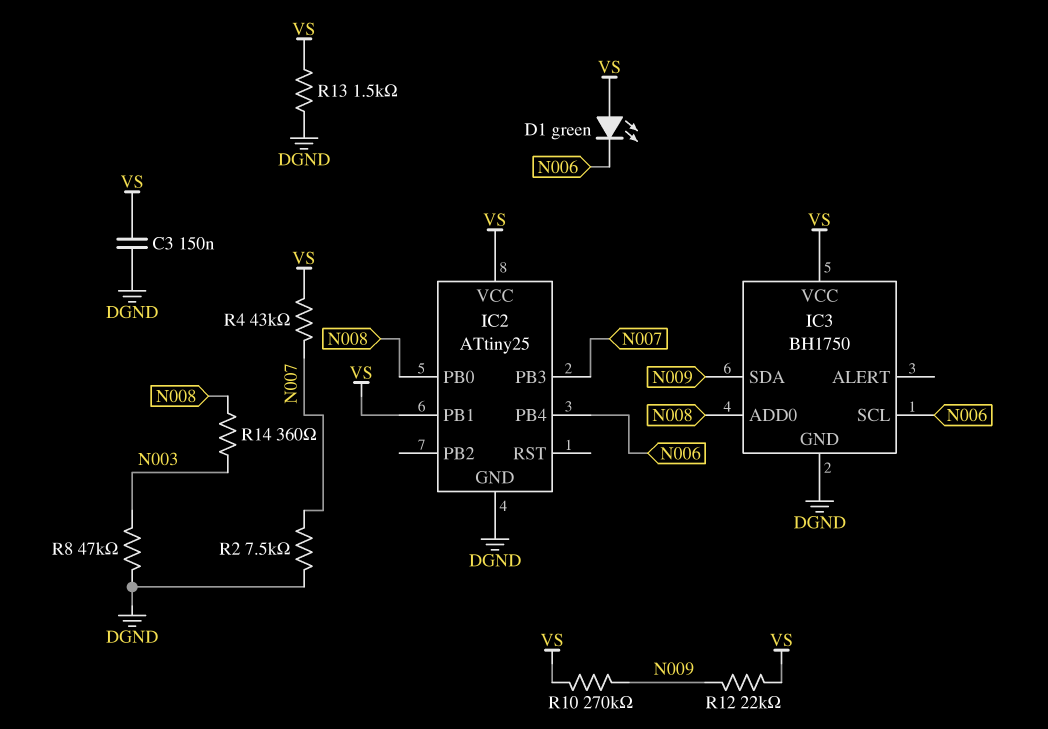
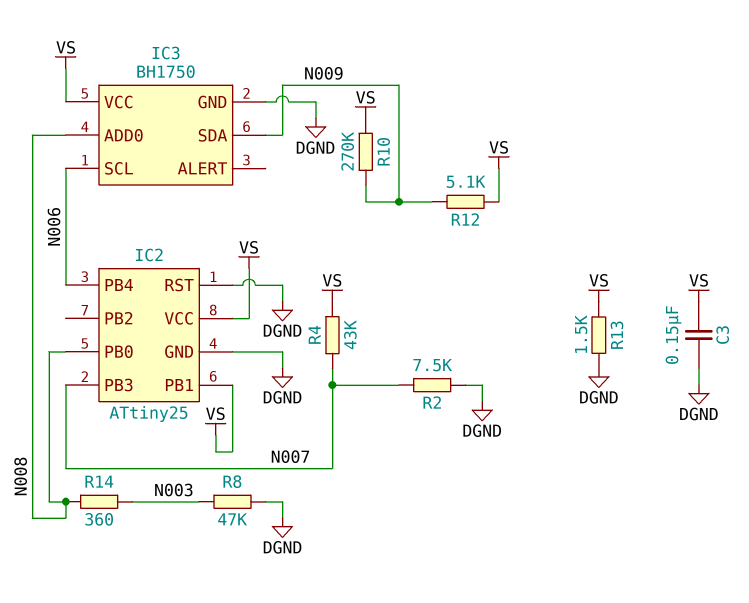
D1: LED green (A VS, K N006) -> none
IC2 pin RST: none -> DGND
R12: 22k (N009, VS) -> 5.1k (N009, VS)

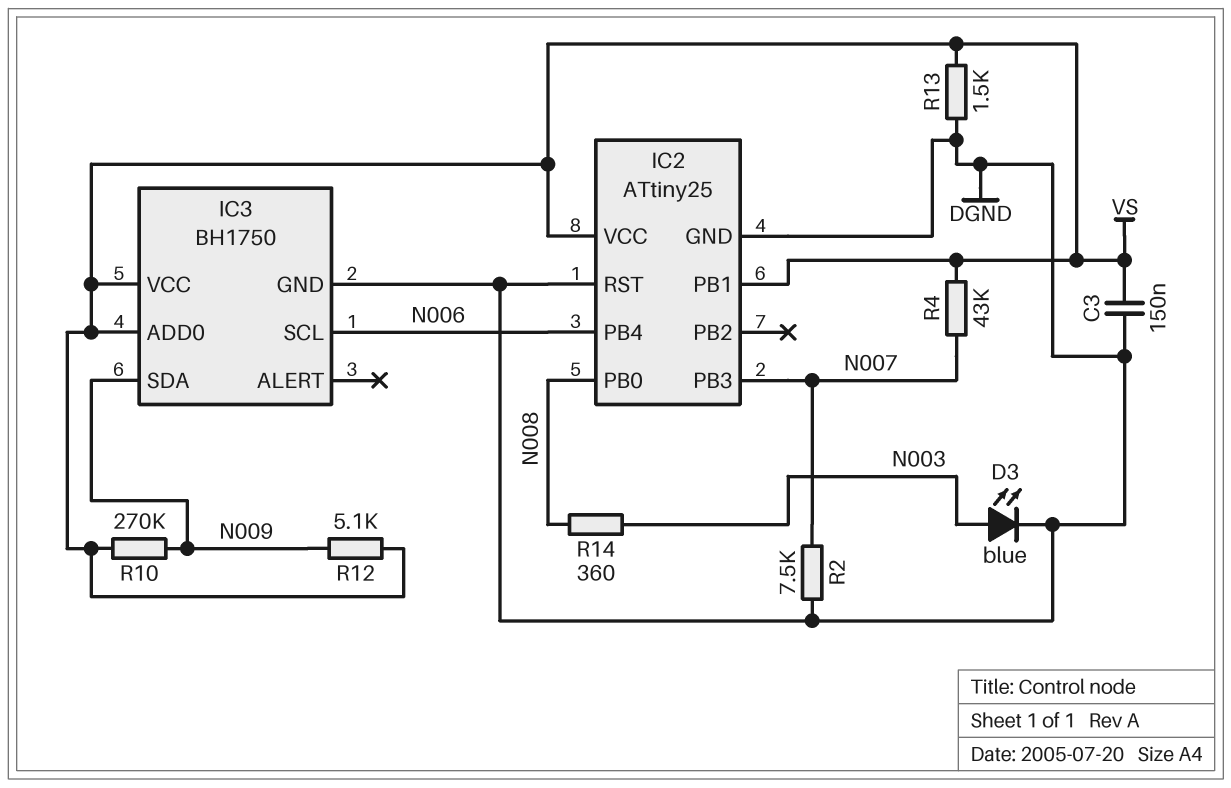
D3: none -> LED blue (A N003, K DGND)
IC3 pin ADD0: N008 -> VS
R8: 47k (DGND, N003) -> none

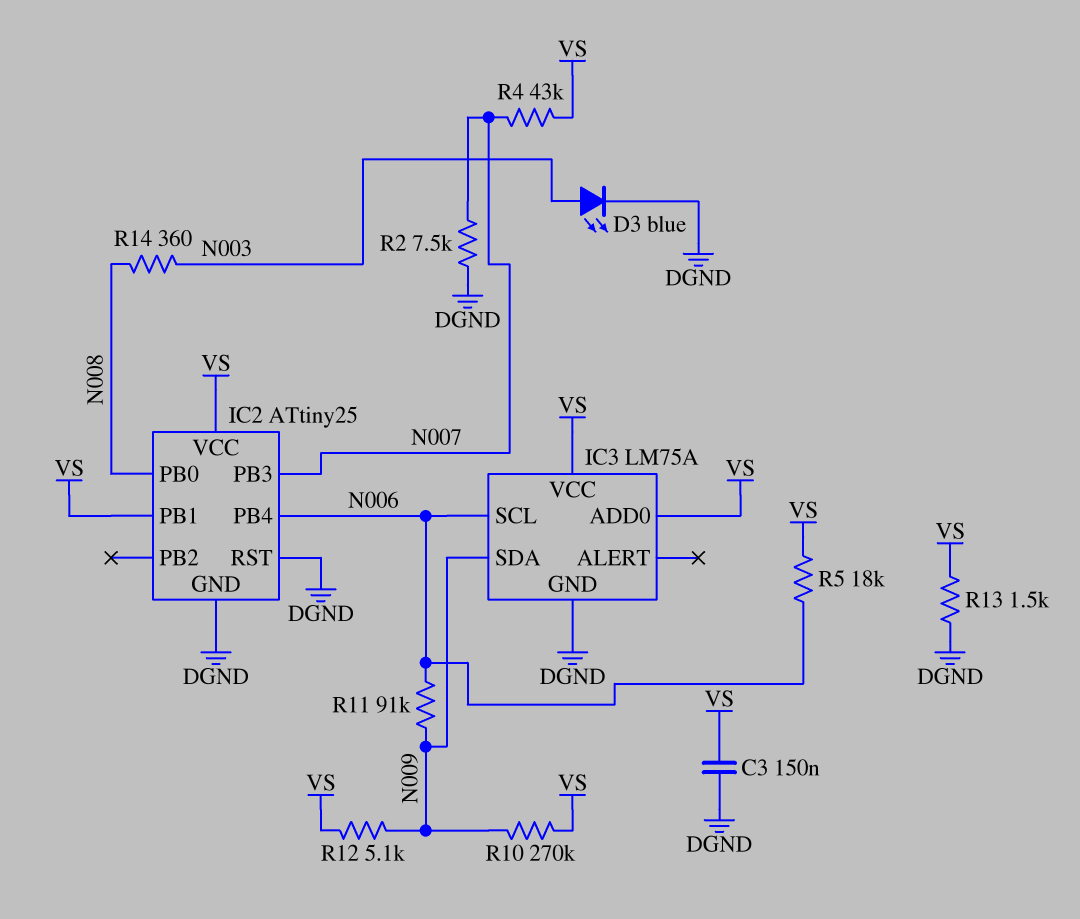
IC3: BH1750 -> LM75A
R5: none -> 18k (N006, VS)
R11: none -> 91k (N006, N009)

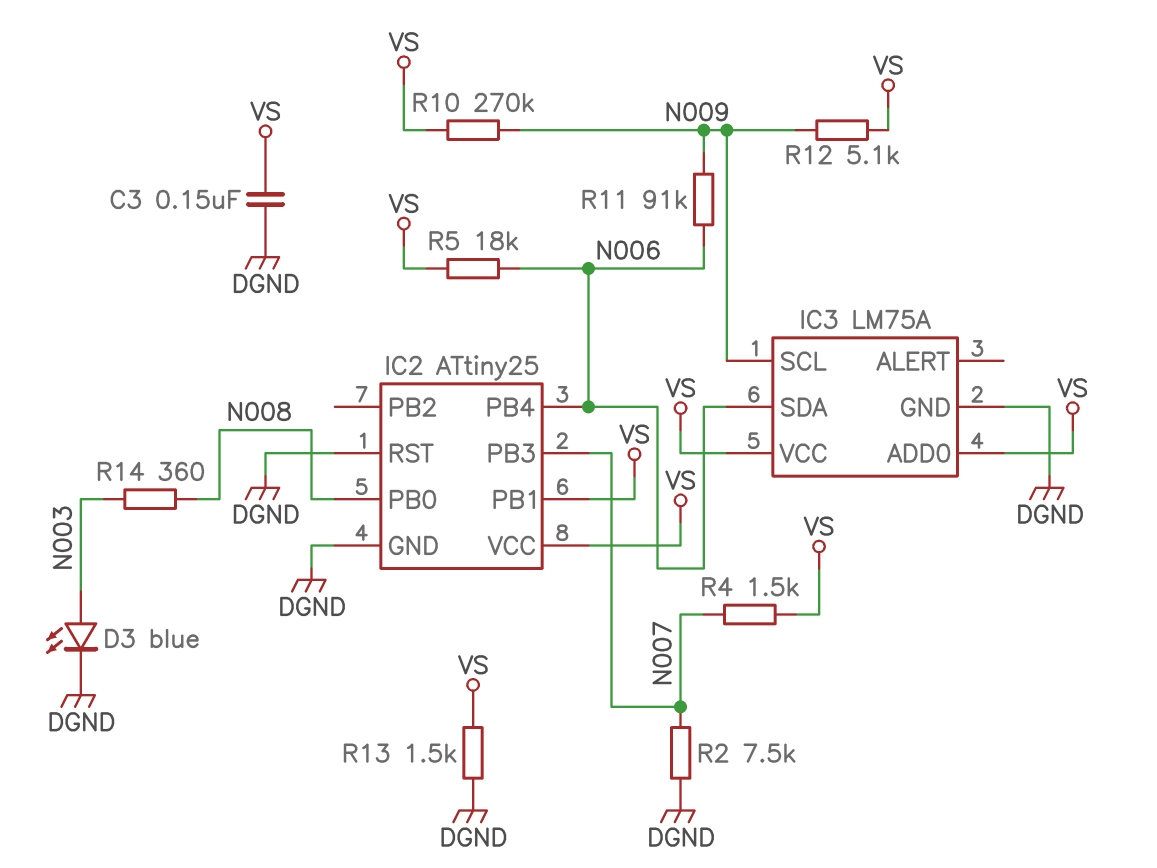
IC3 pin SCL: N006 -> N009
IC3 pin SDA: N009 -> N006
R4: 43k (N007, VS) -> 1.5k (N007, VS)

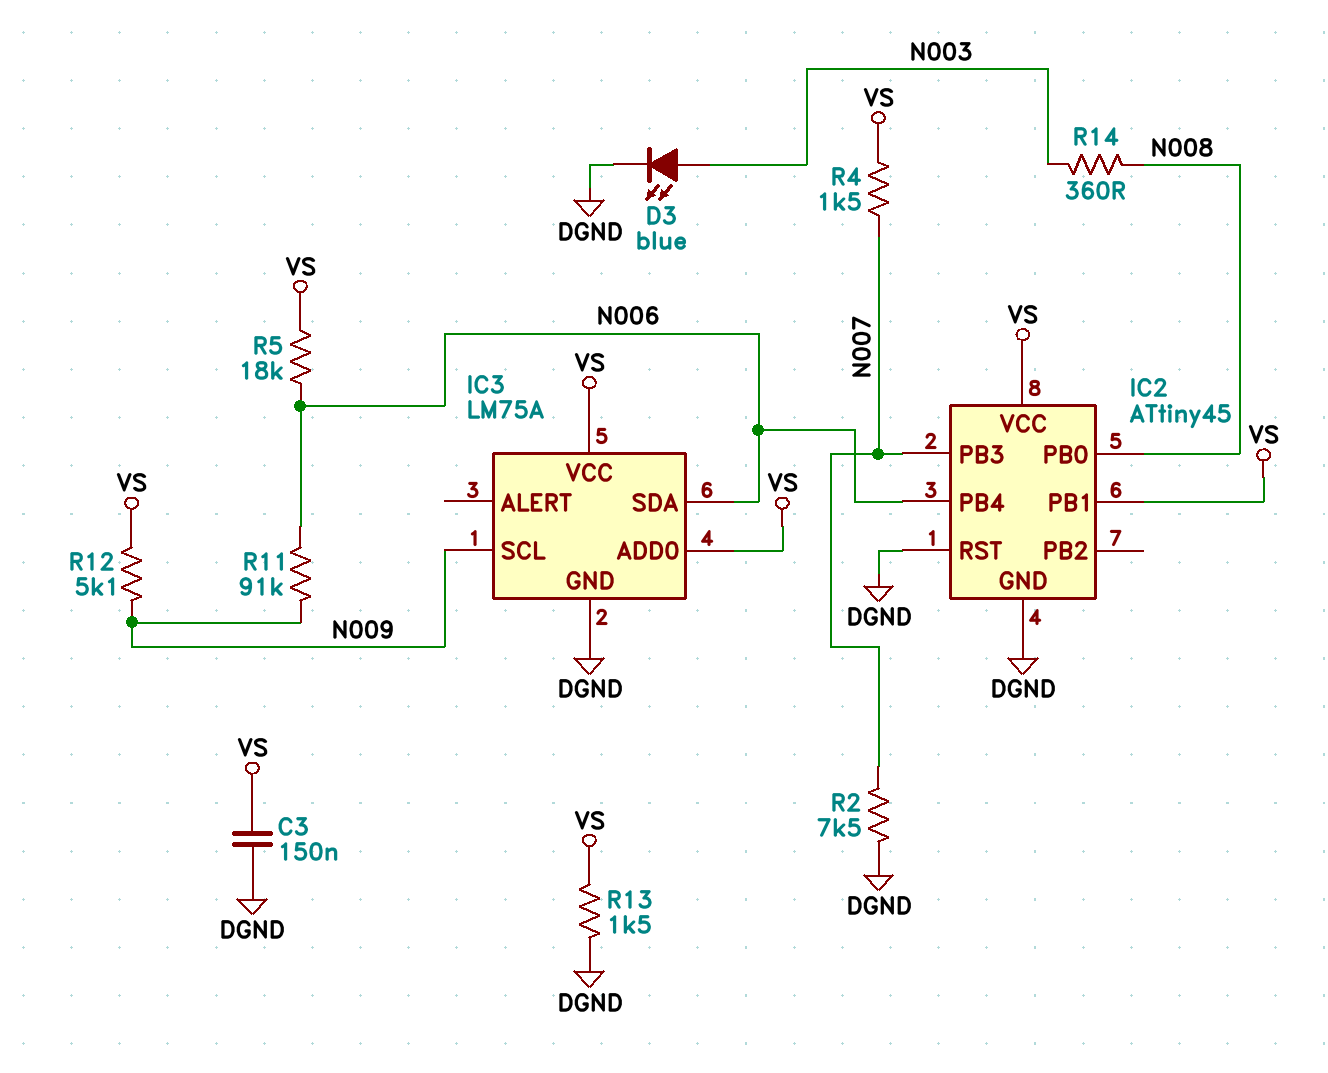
IC2: ATtiny25 -> ATtiny45
R10: 270k (N009, VS) -> none

